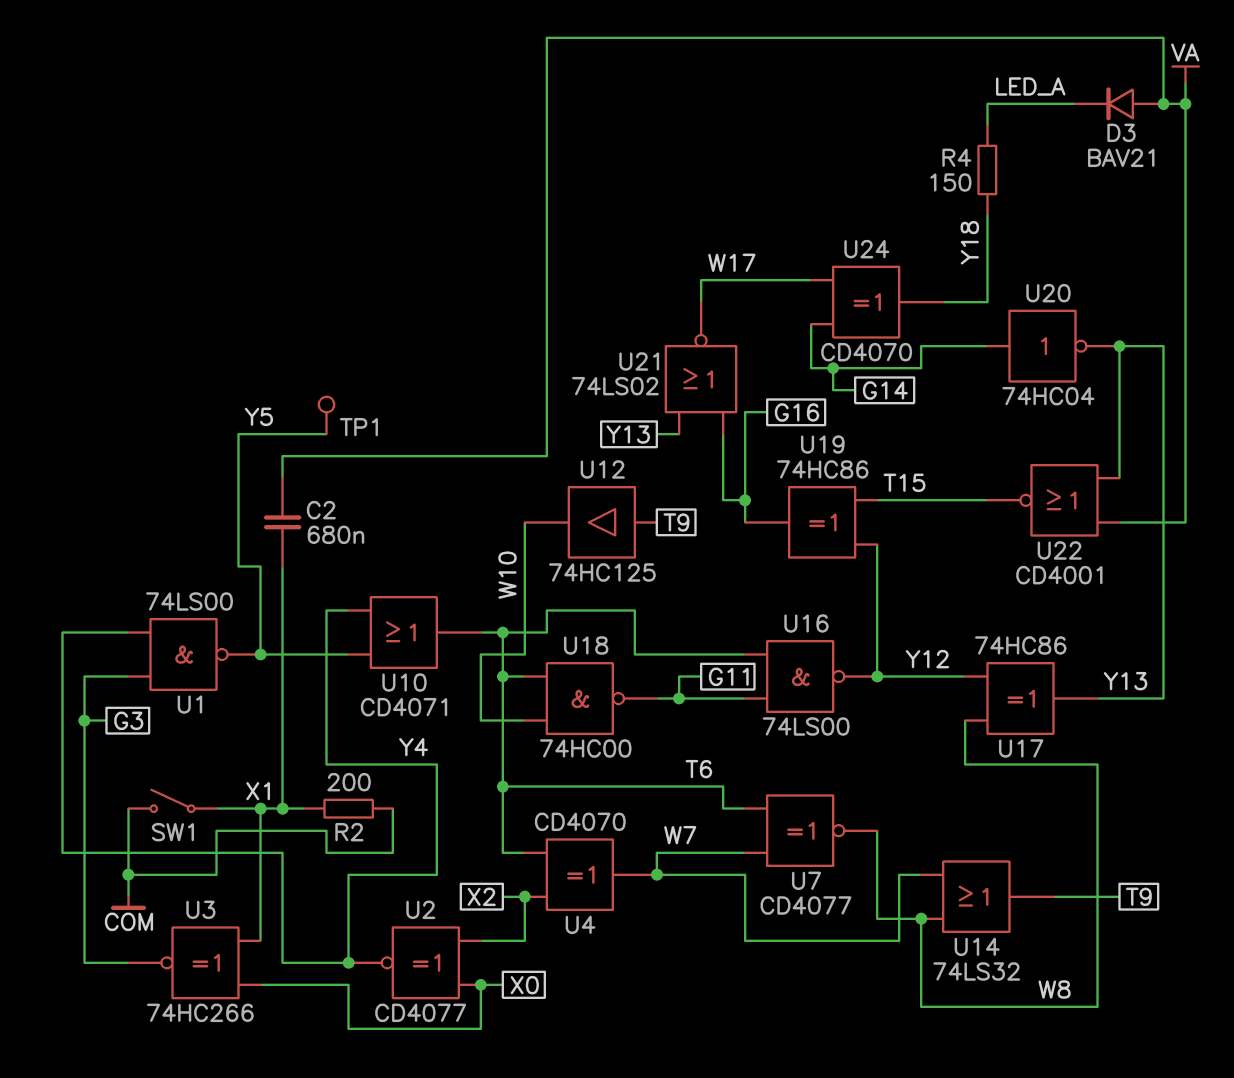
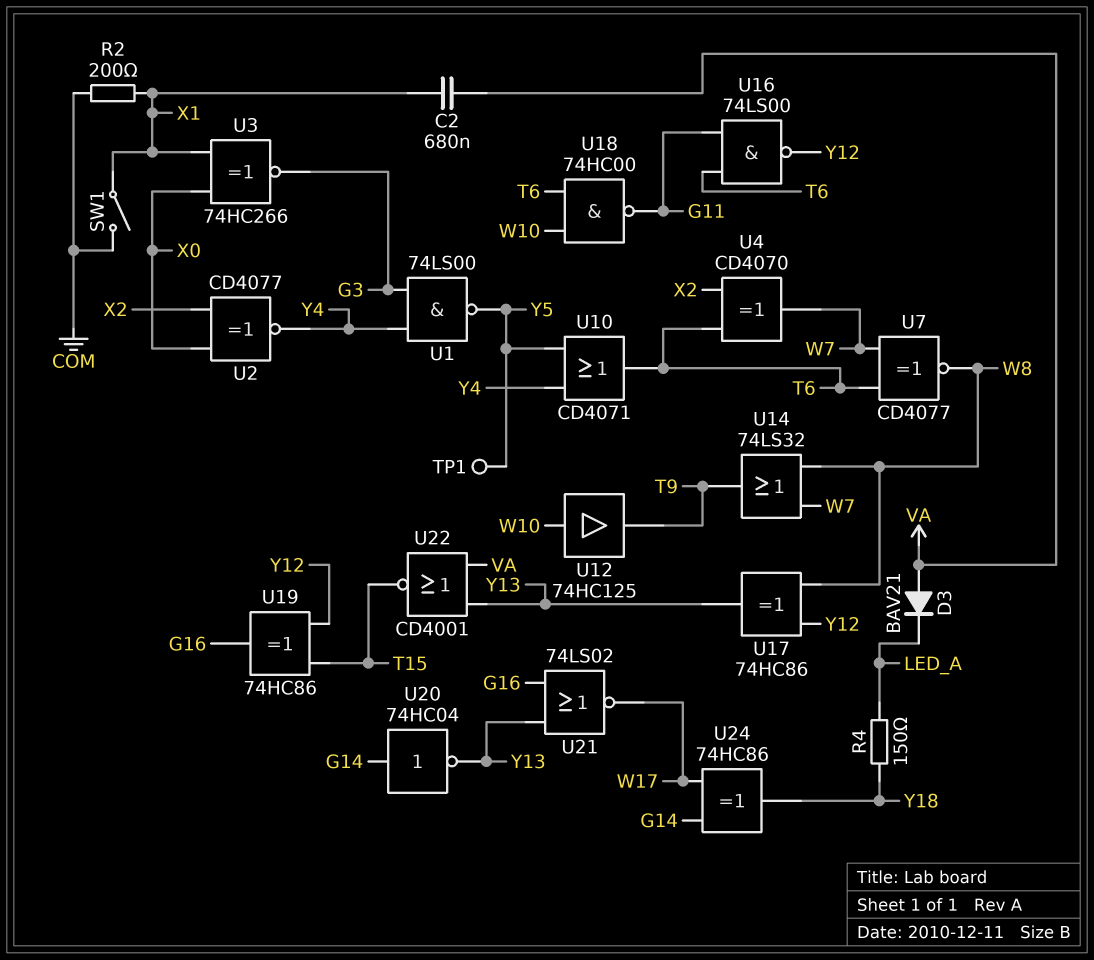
U12: buffer 74HC125 (in T9, out W10) -> buffer 74HC125 (in W10, out T9)
U24: XOR CD4070 (in G14, in W17, out Y18) -> XOR 74HC86 (in G14, in W17, out Y18)

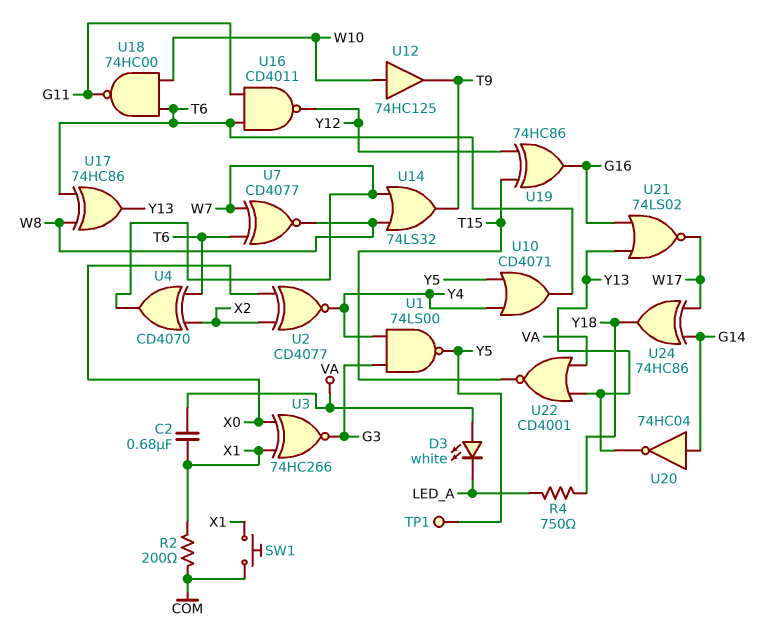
D3: diode BAV21 (A VA, K LED_A) -> LED white (A VA, K LED_A)
R4: 150 (LED_A, Y18) -> 750 (LED_A, Y18)
SW1: switch (COM, X1) -> button (COM, X1)
U16: NAND 74LS00 (in G11, in T6, out Y12) -> NAND CD4011 (in G11, in T6, out Y12)
U17: XOR 74HC86 (in W8, in Y12, out Y13) -> XOR 74HC86 (in T6, in W8, out Y13)

